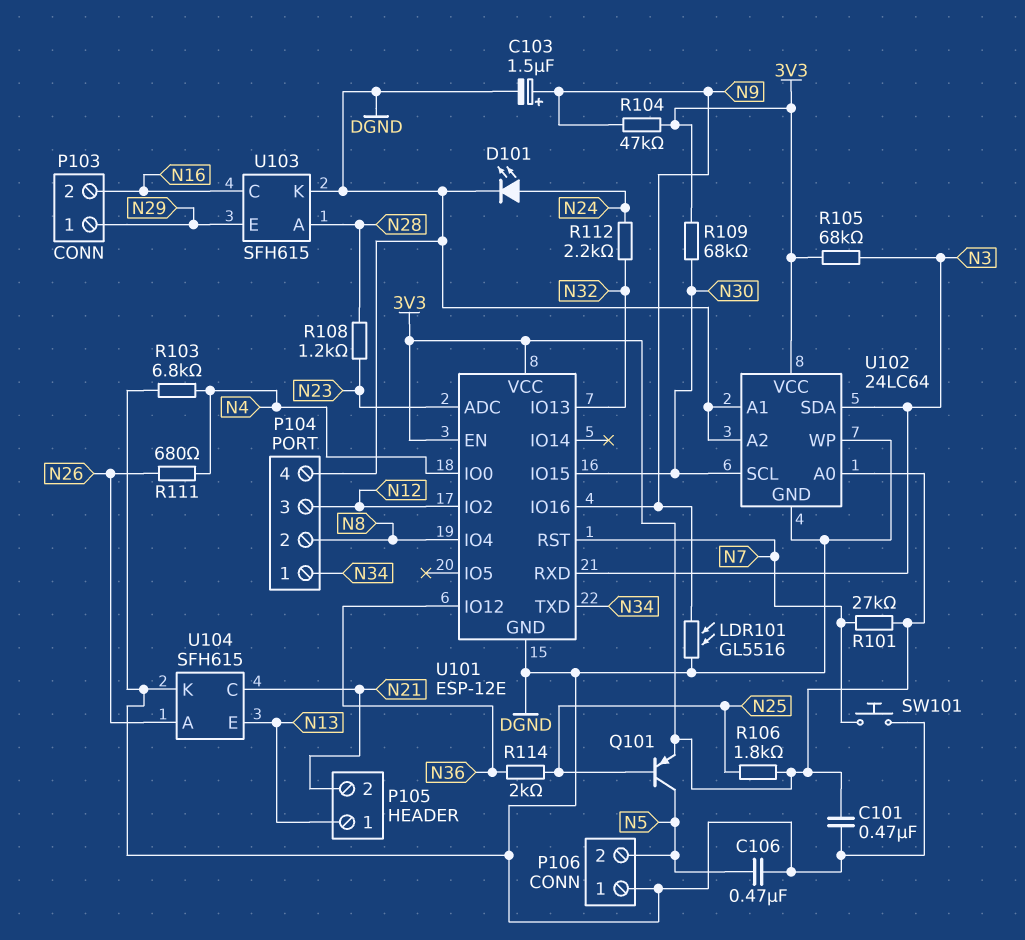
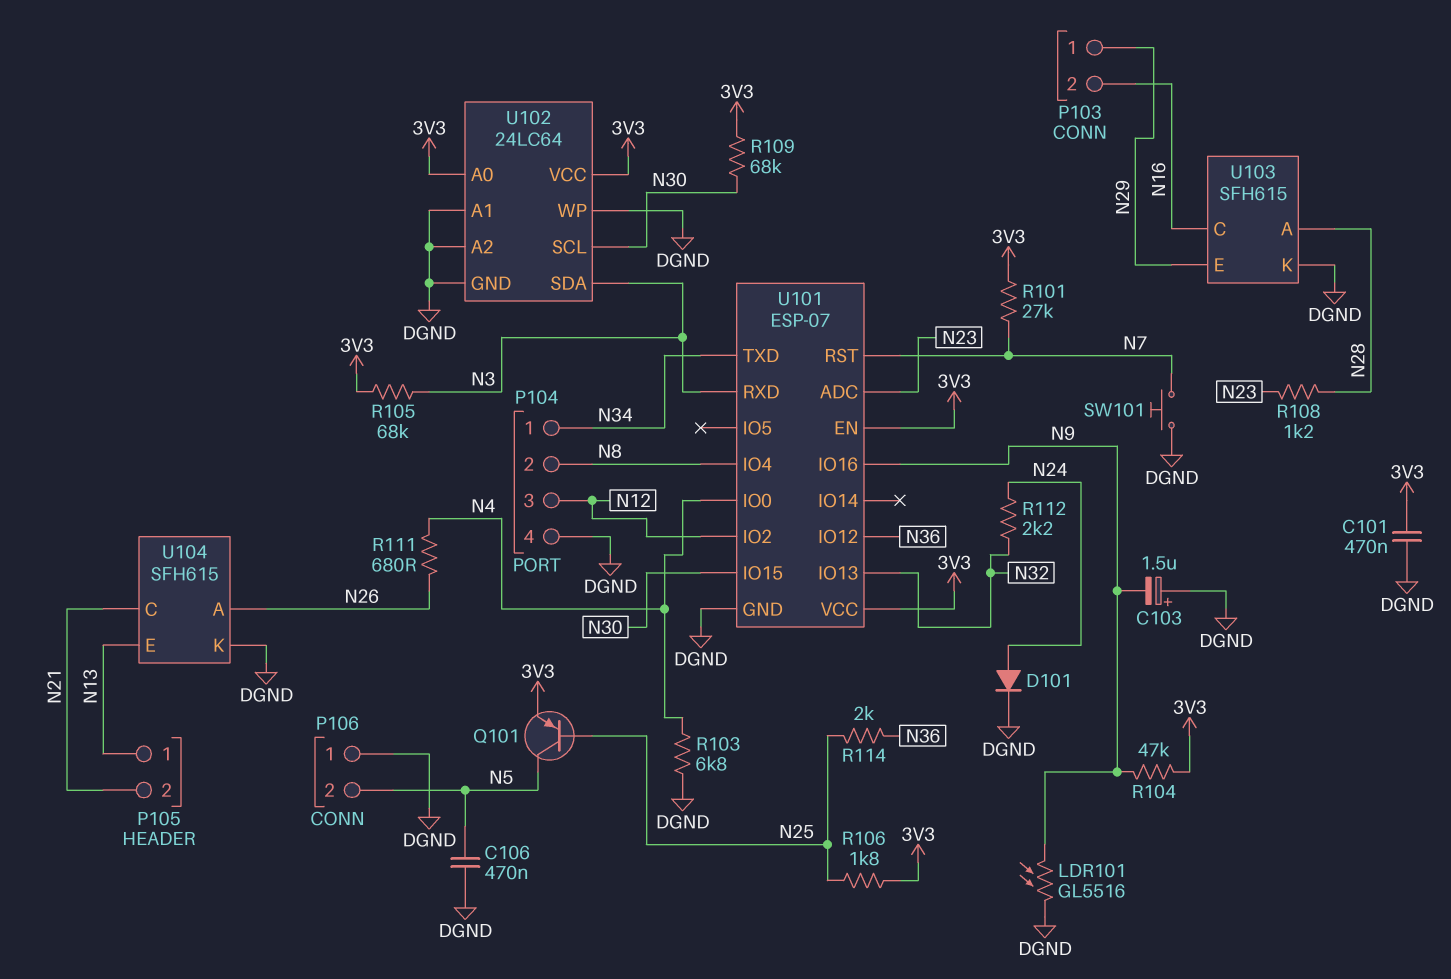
C103: 1.5uF (plus N9, minus DGND) -> 1.5uF (plus DGND, minus N9)
D101: LED (A N24, K DGND) -> diode (A N24, K DGND)
U101: ESP-12E -> ESP-07

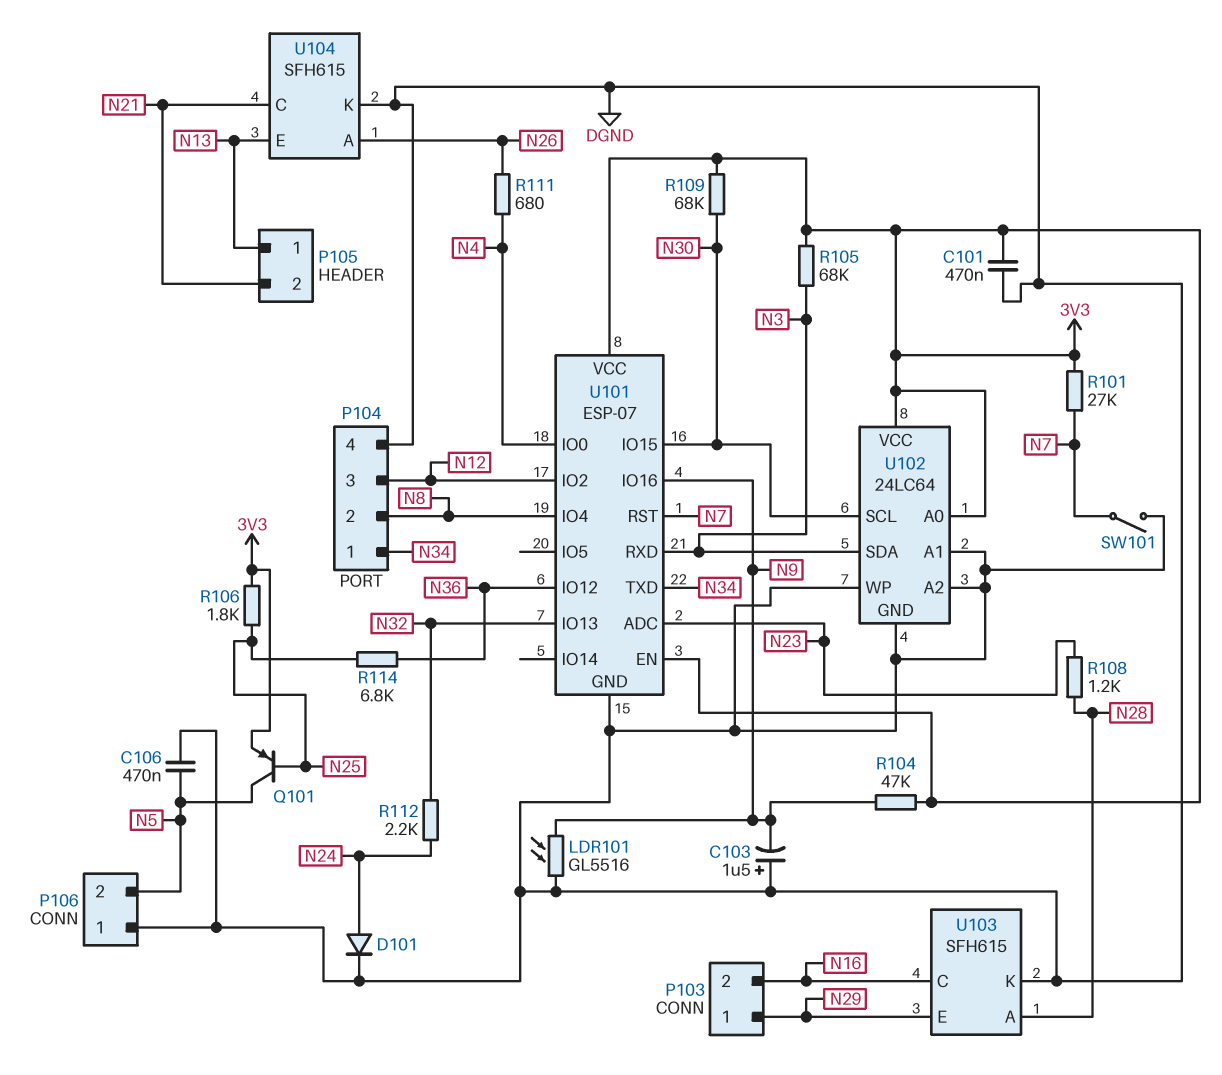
R103: 6.8k (DGND, N4) -> none
R114: 2k (N25, N36) -> 6.8k (N25, N36)
SW101: button (DGND, N7) -> switch (DGND, N7)

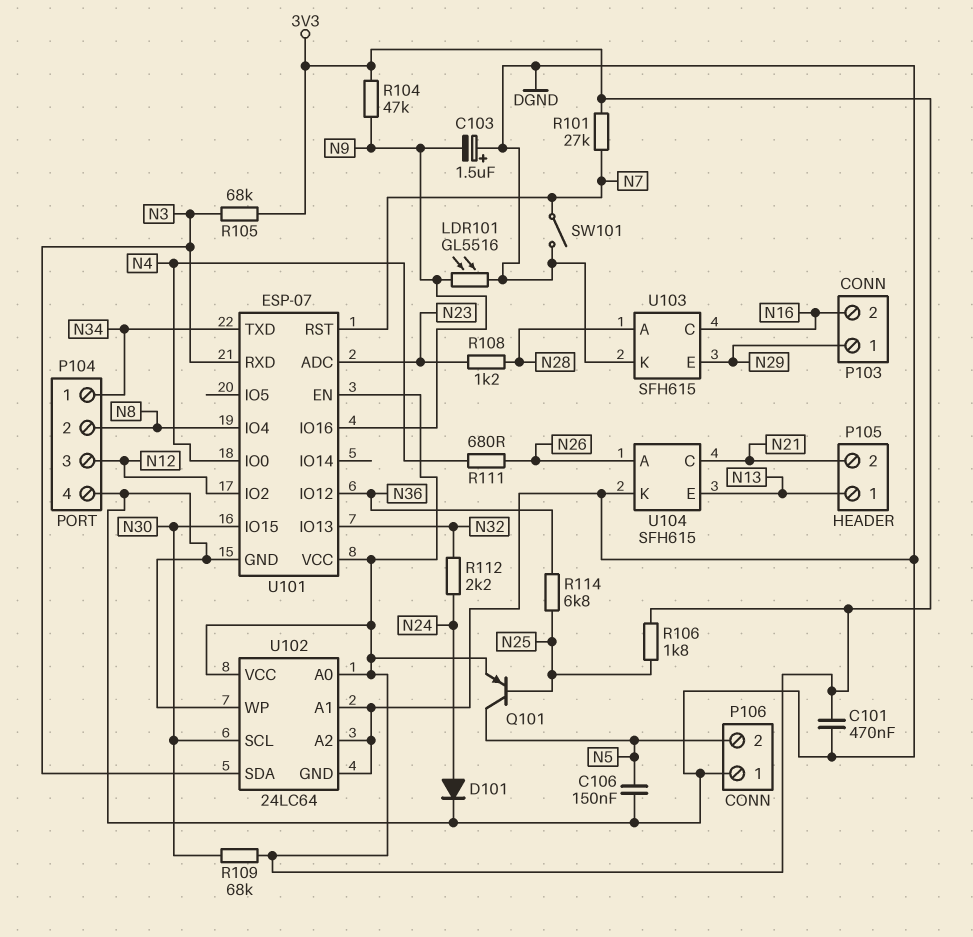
C106: 470nF (DGND, N5) -> 150nF (DGND, N5)

